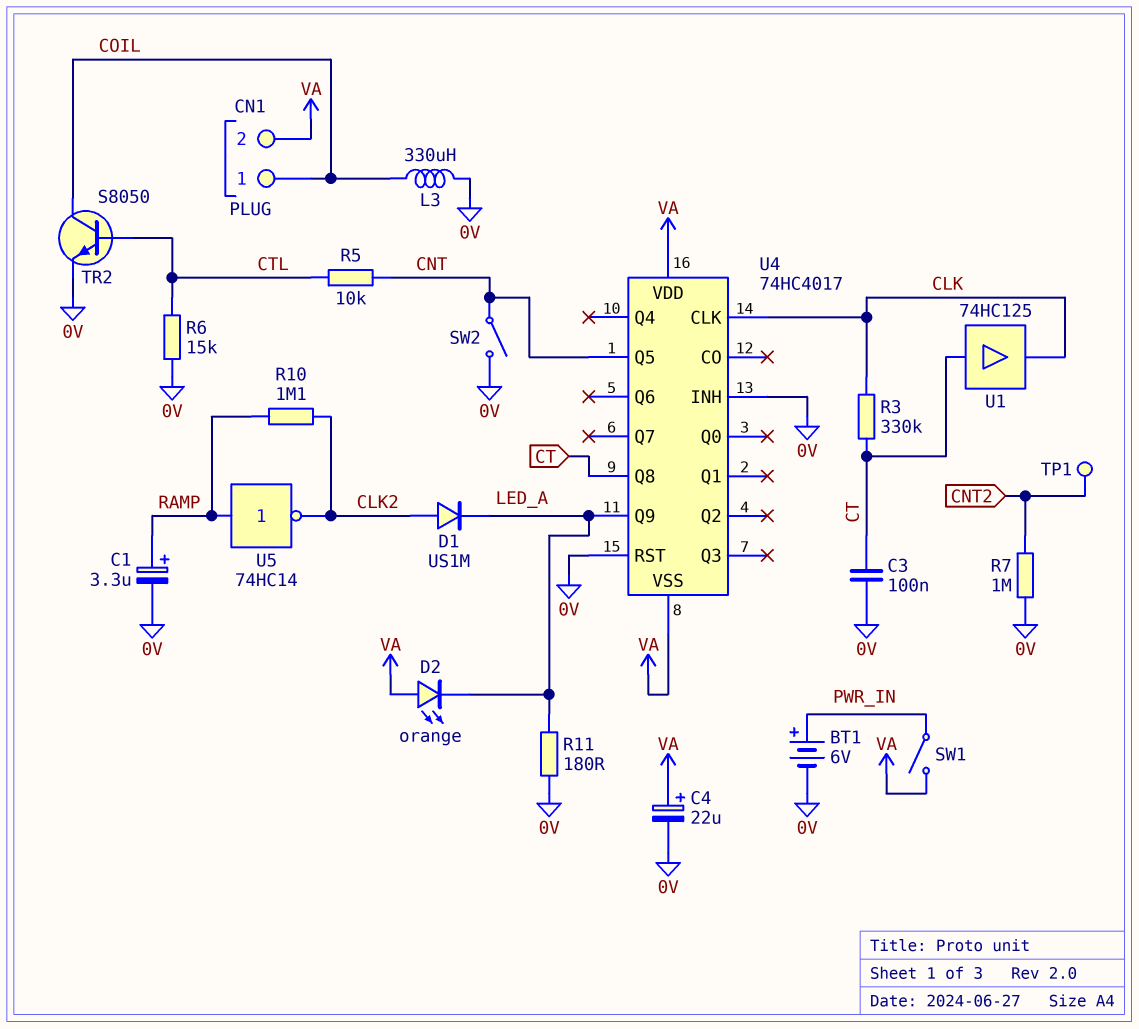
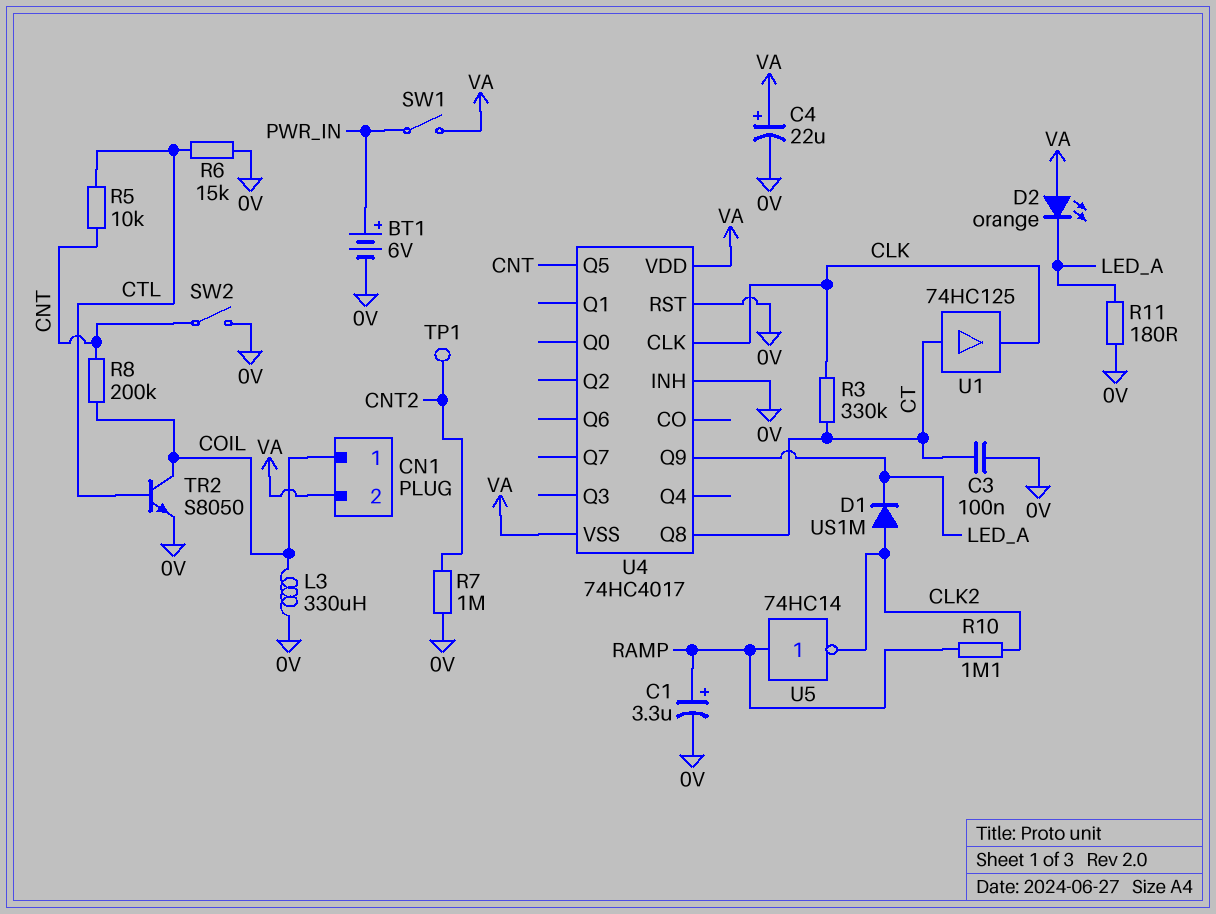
R8: none -> 200k (CNT, COIL)

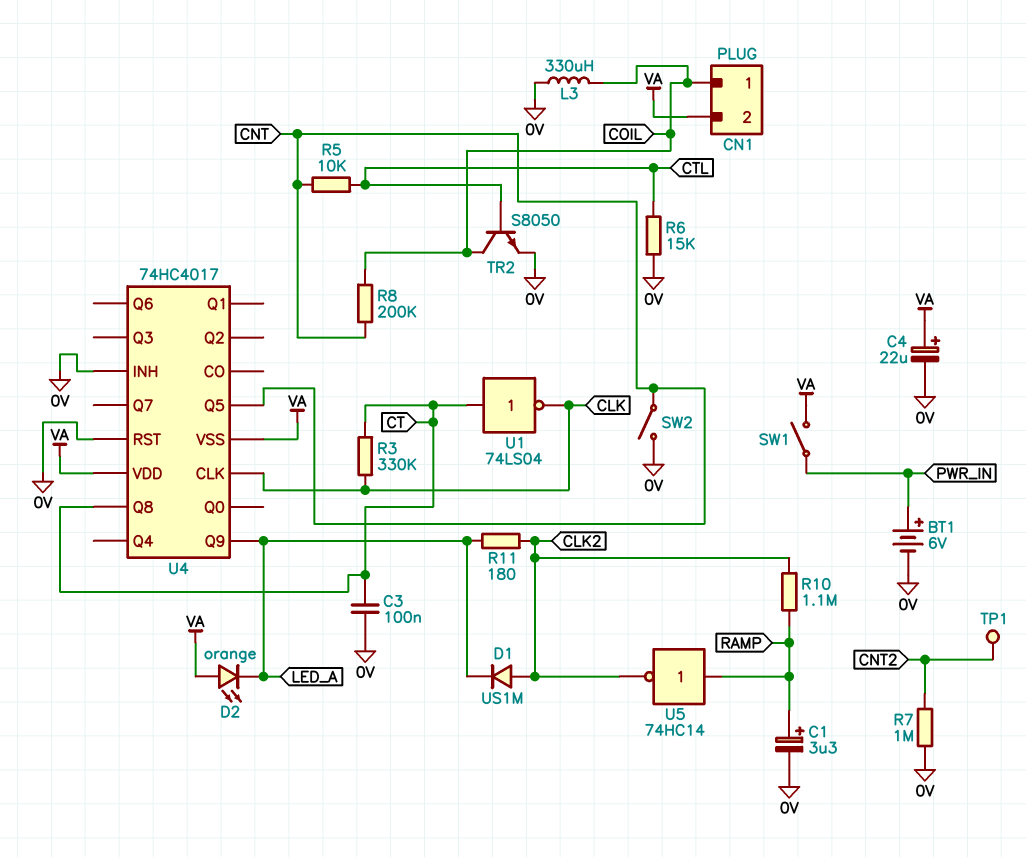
R11: 180 (0V, LED_A) -> 180 (CLK2, LED_A)
U1: buffer 74HC125 (in CT, out CLK) -> NOT 74LS04 (in CT, out CLK)

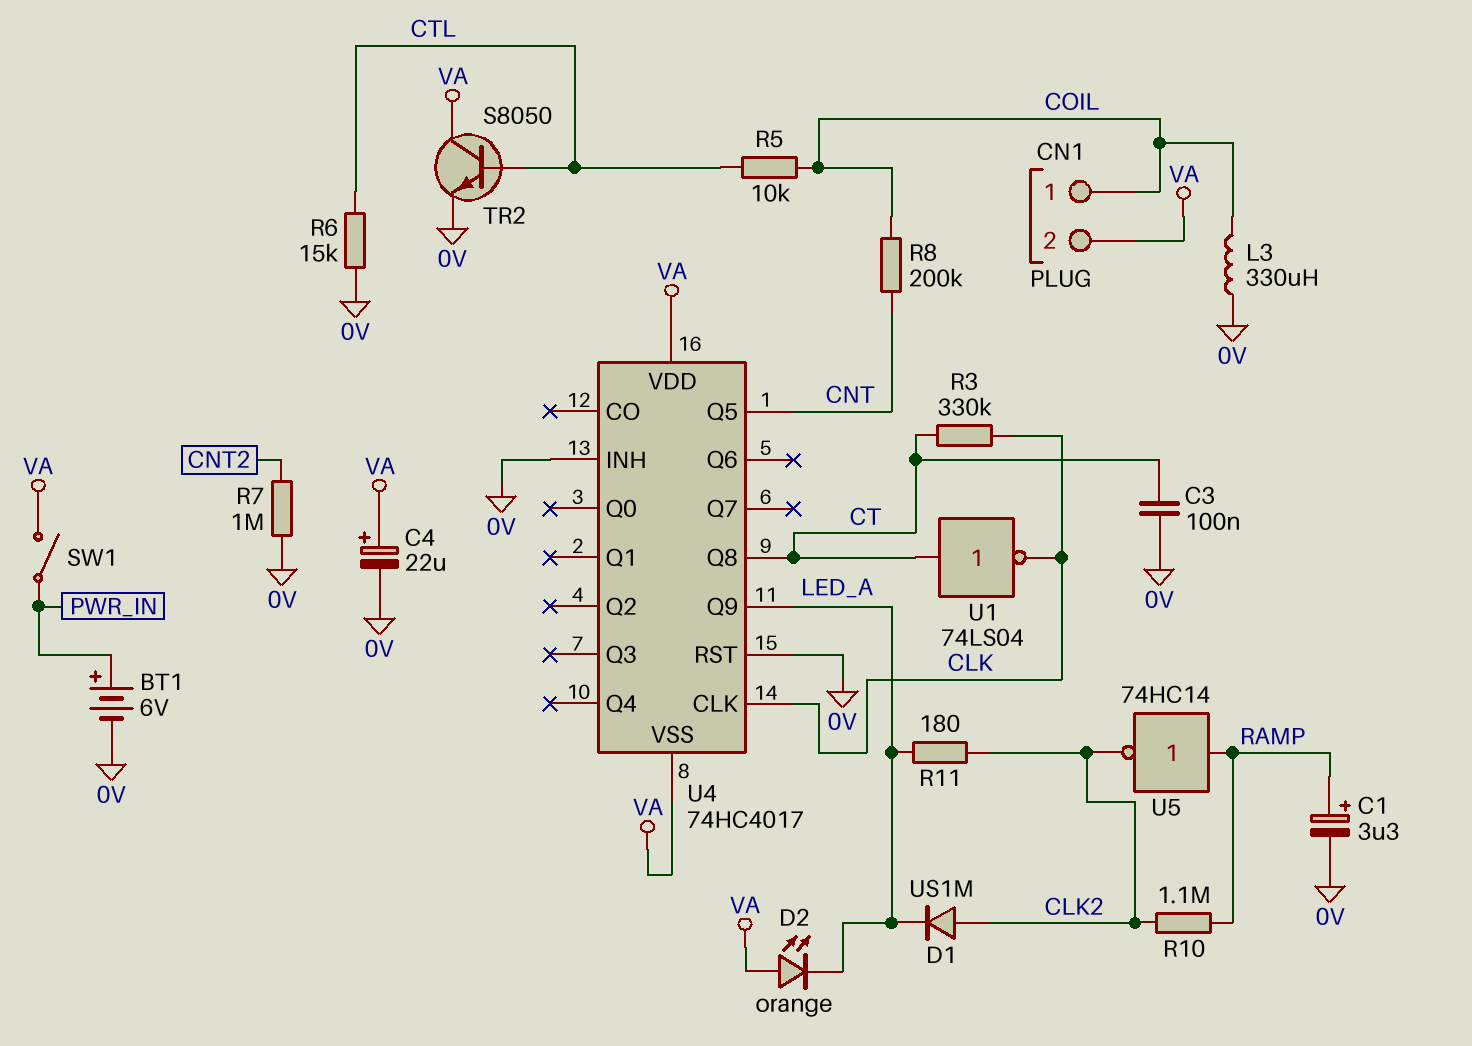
R5: 10k (CNT, CTL) -> 10k (COIL, CTL)
SW2: switch (0V, CNT) -> none
TP1: test point (CNT2) -> none
TR2: NPN S8050 (B CTL, C COIL, E 0V) -> NPN S8050 (B CTL, C VA, E 0V)

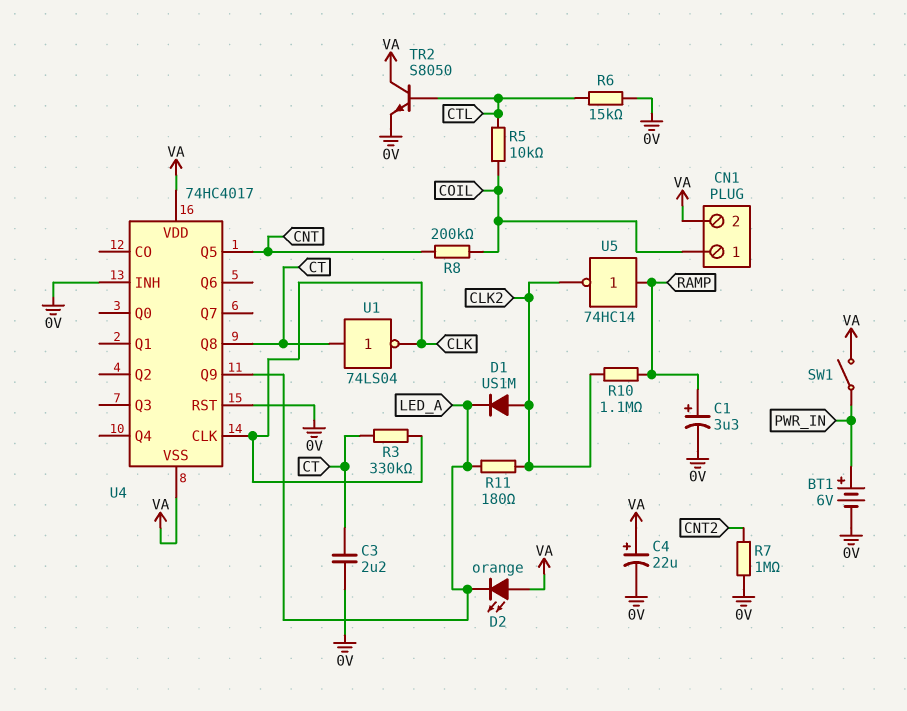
C3: 100nF (0V, CT) -> 2.2uF (0V, CT)
L3: 330uH (0V, COIL) -> none

